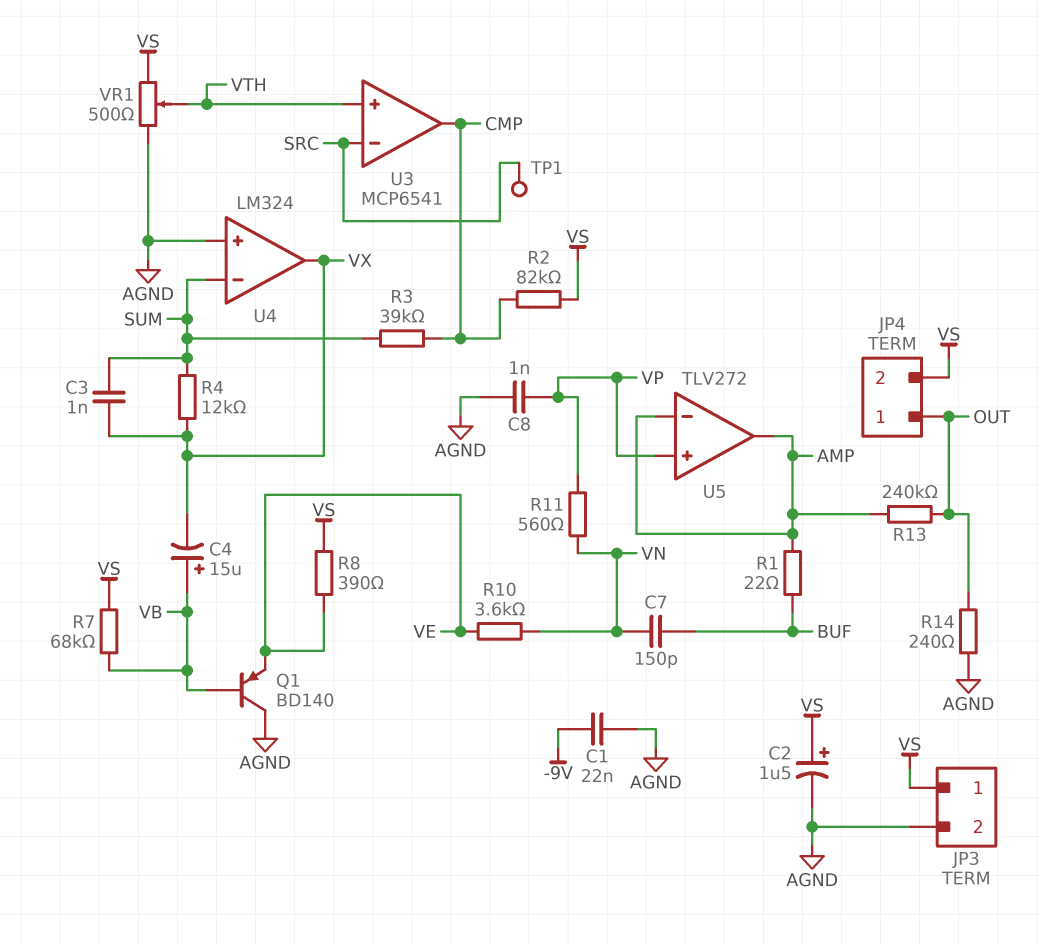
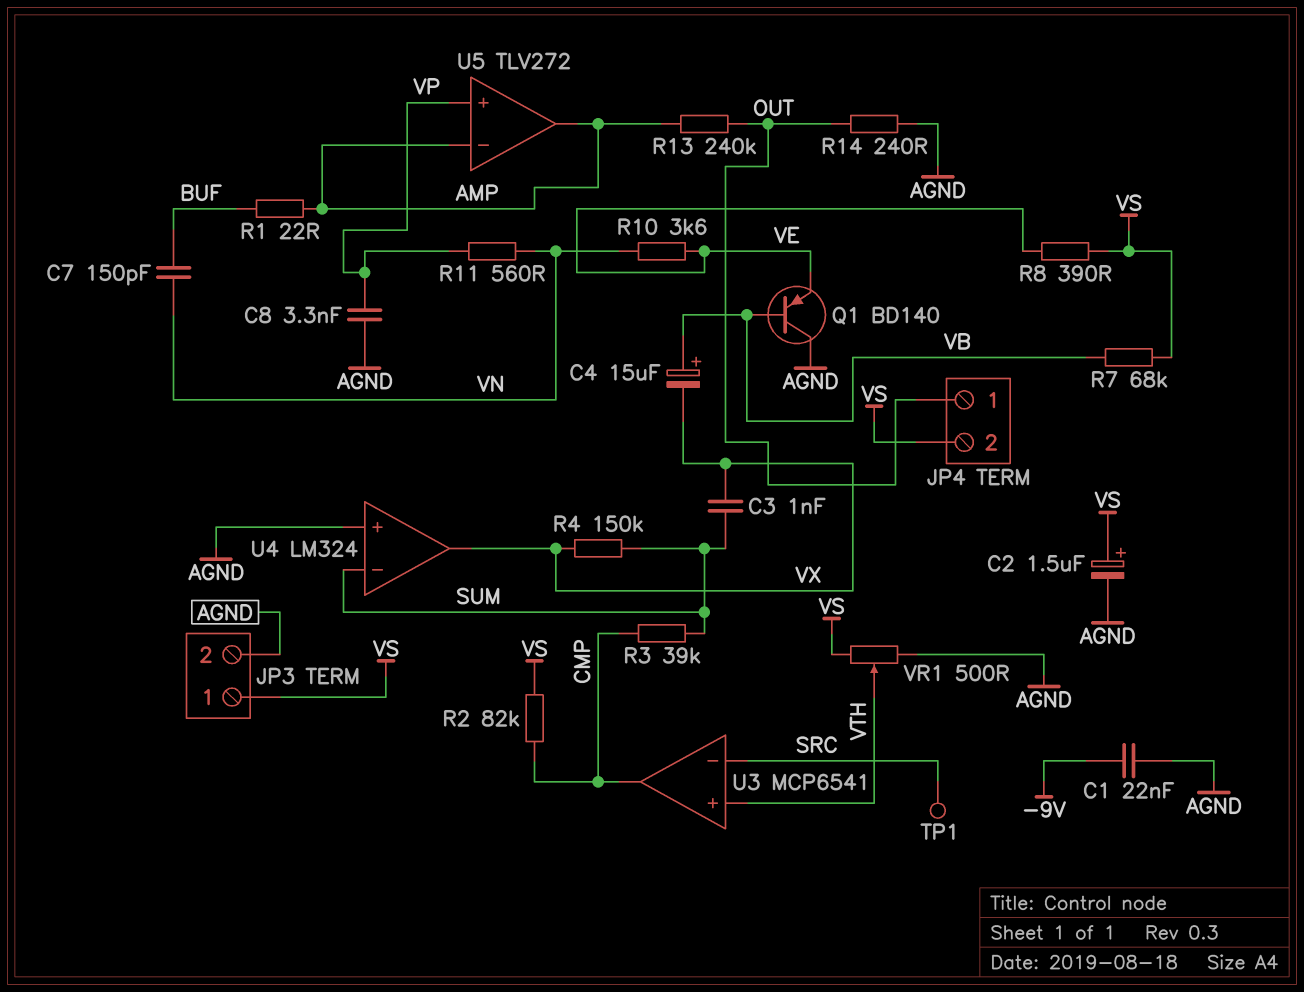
C8: 1nF (AGND, VP) -> 3.3nF (AGND, VP)
R4: 12k (SUM, VX) -> 150k (SUM, VX)

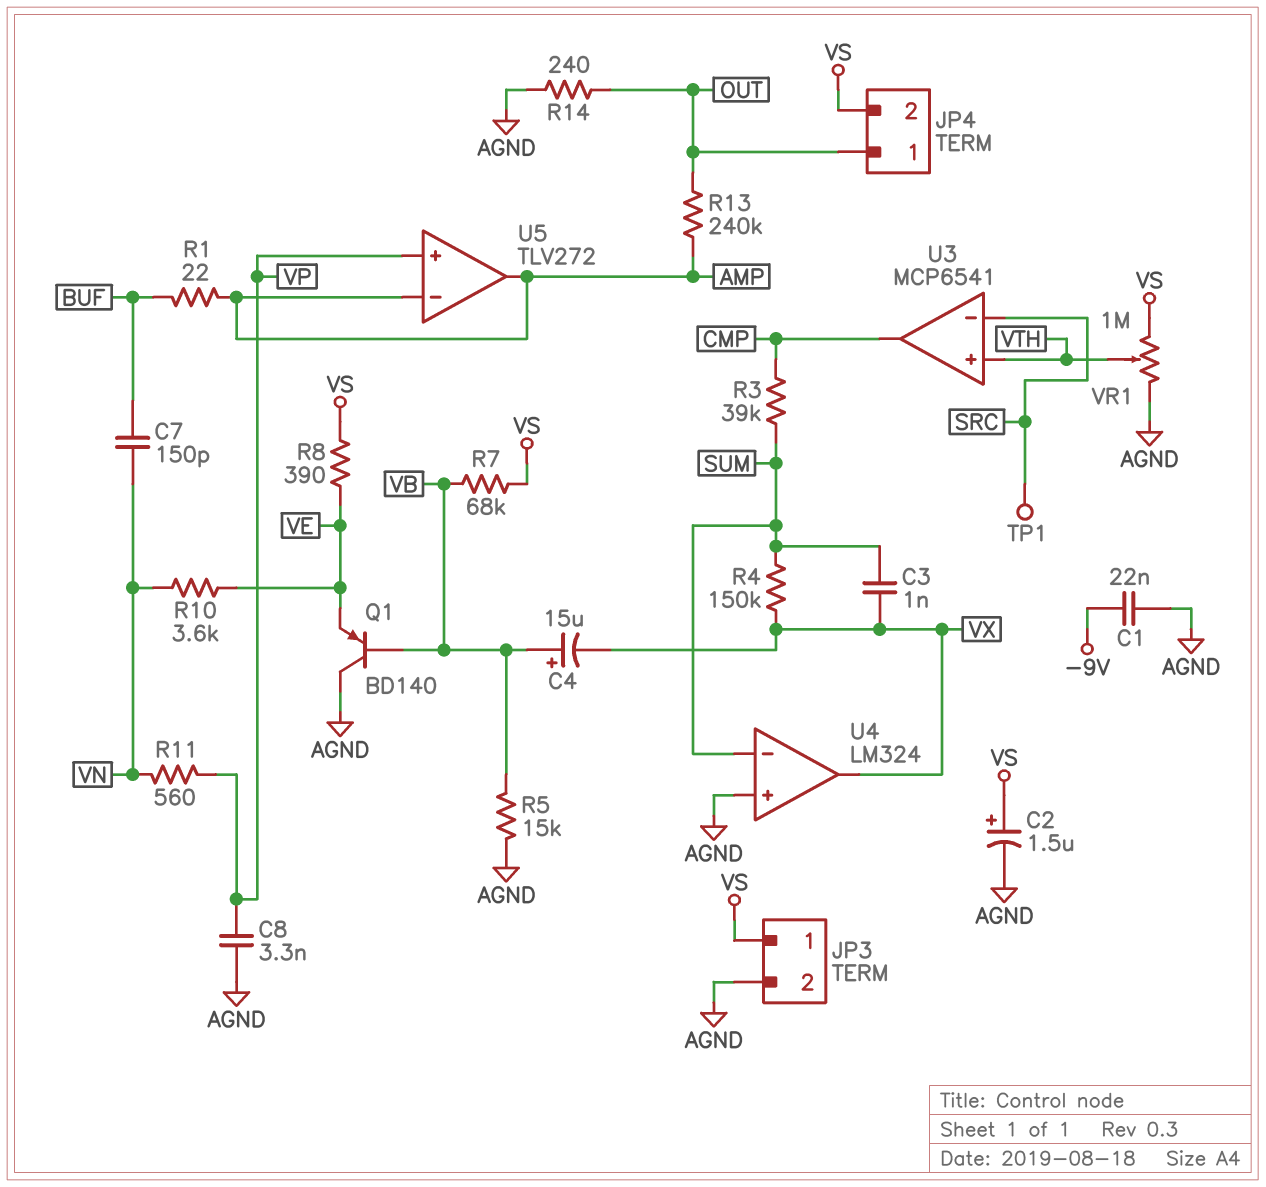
R2: 82k (CMP, VS) -> none
R5: none -> 15k (AGND, VB)
VR1: 500 (AGND, VS, wiper VTH) -> 1M (AGND, VS, wiper VTH)

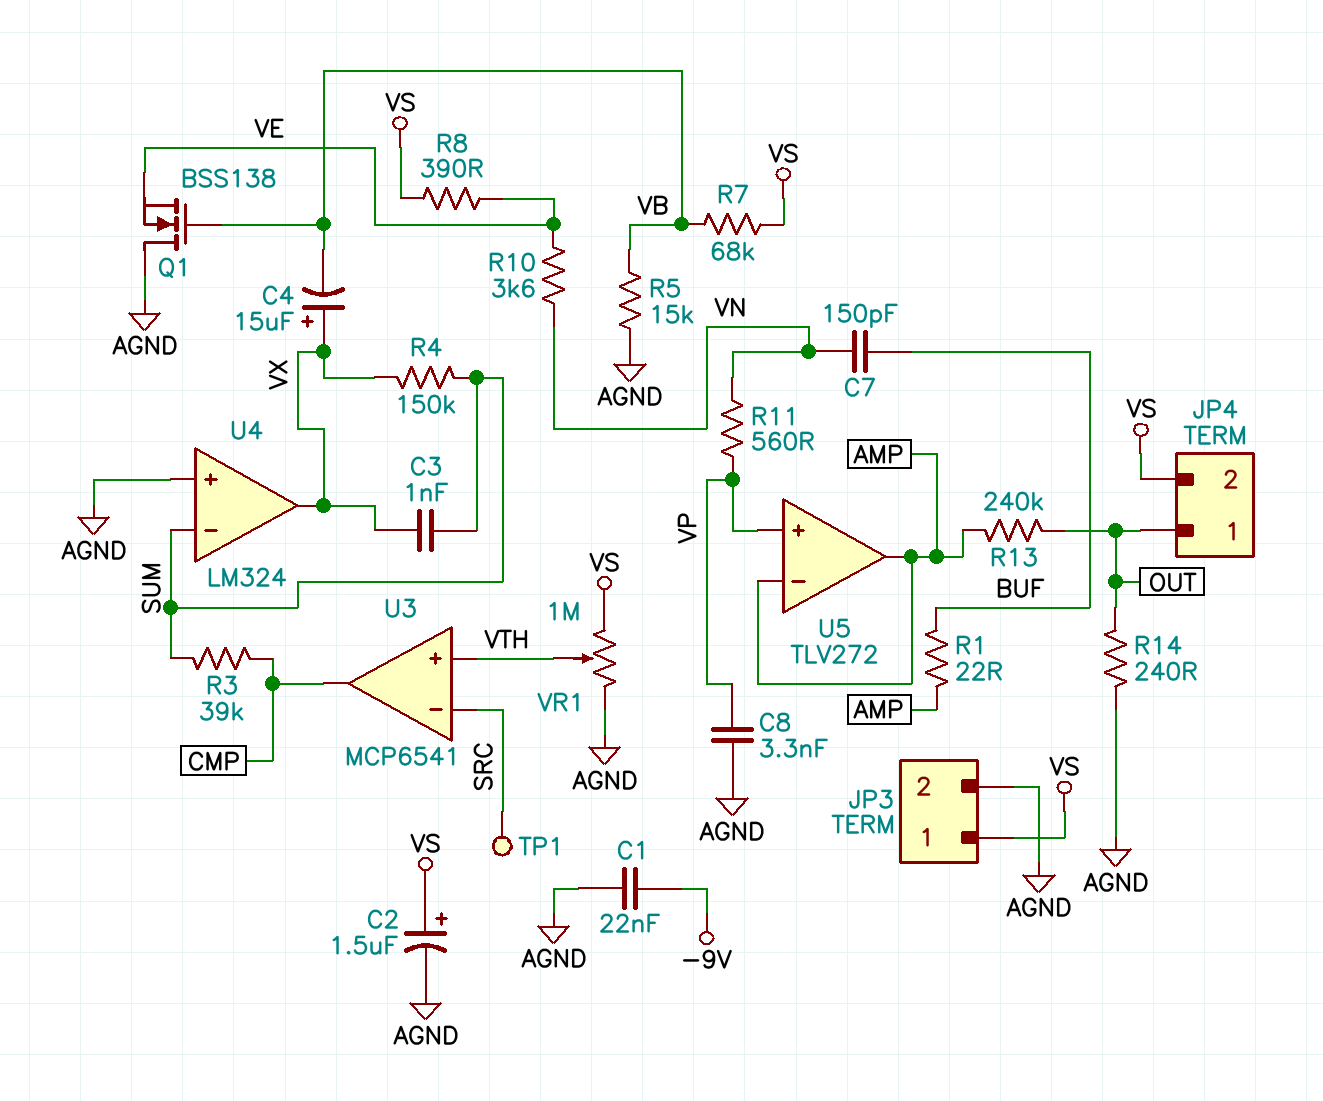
C4: 15uF (plus VB, minus VX) -> 15uF (plus VX, minus VB)
Q1: PNP BD140 (B VB, C AGND, E VE) -> NMOS BSS138 (G VB, D AGND, S VE)

